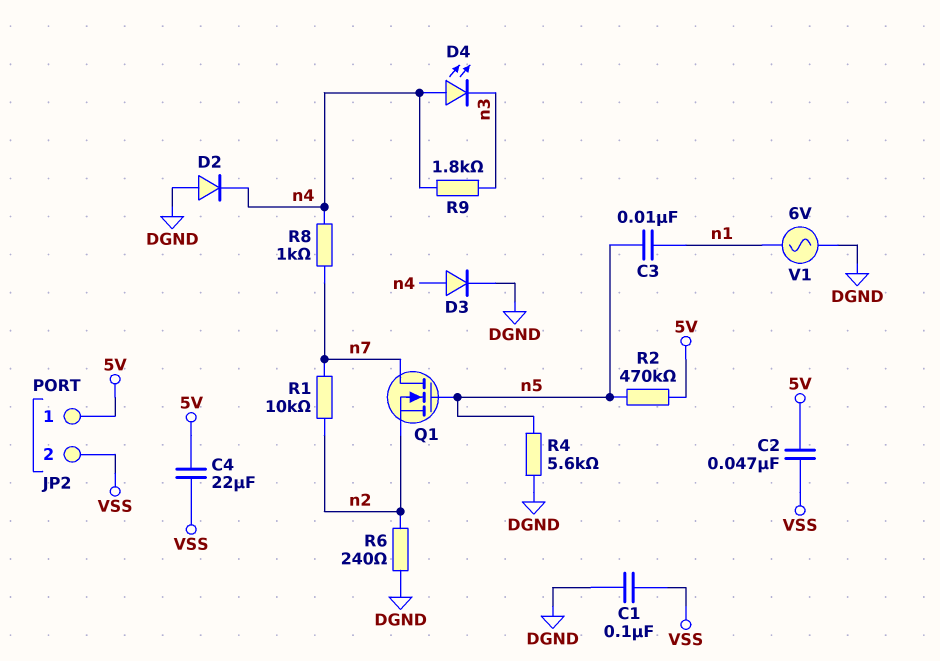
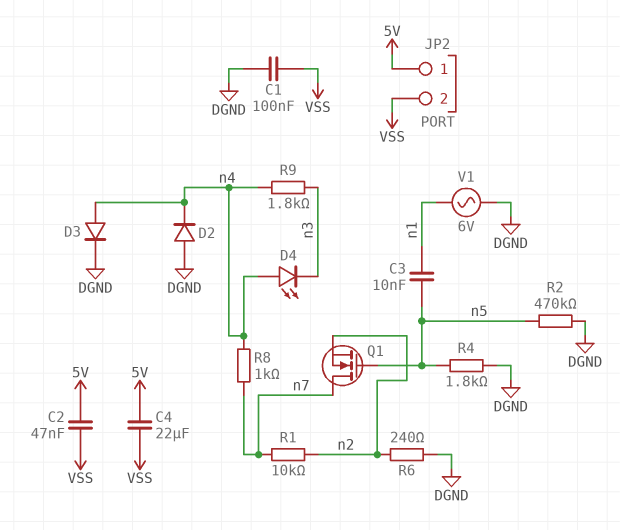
R2: 470k (5V, n5) -> 470k (DGND, n5)
R4: 5.6k (DGND, n5) -> 1.8k (DGND, n5)

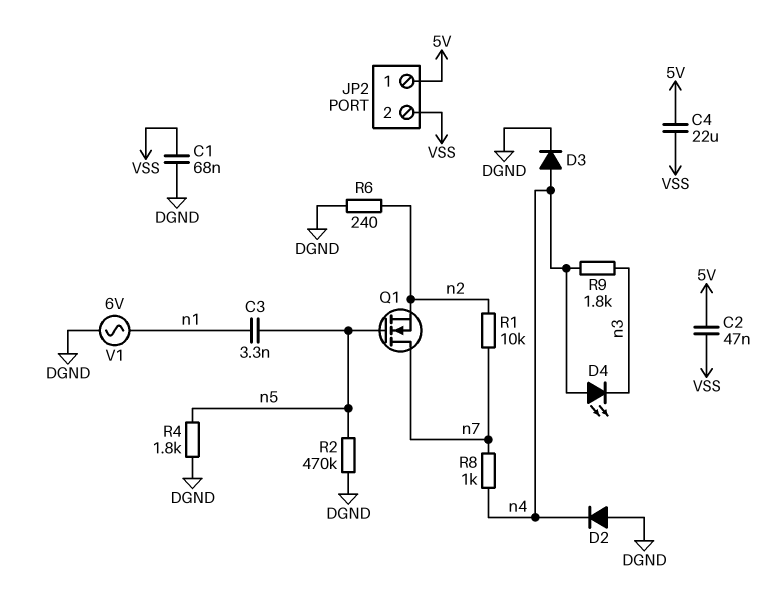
C1: 100nF (DGND, VSS) -> 68nF (DGND, VSS)
C3: 10nF (n1, n5) -> 3.3nF (n1, n5)

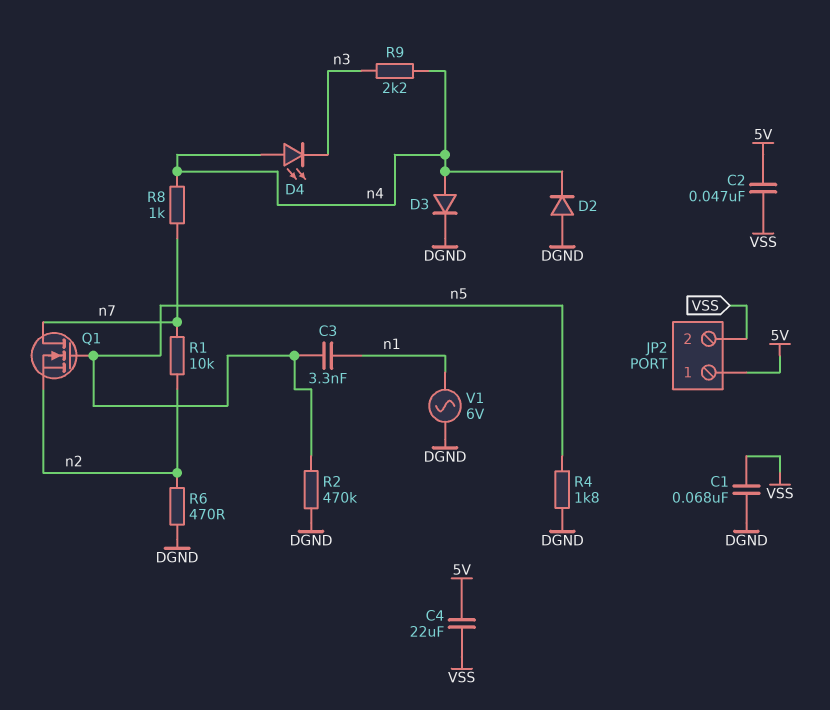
R6: 240 (DGND, n2) -> 470 (DGND, n2)
R9: 1.8k (n3, n4) -> 2.2k (n3, n4)

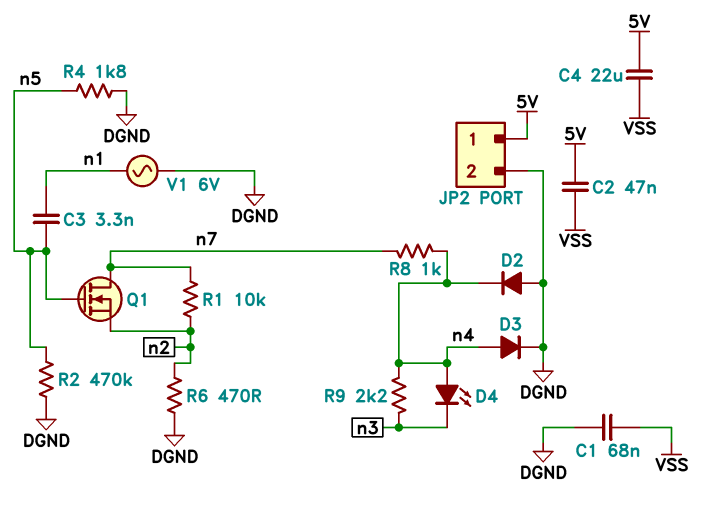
JP2 pin 2: VSS -> DGND

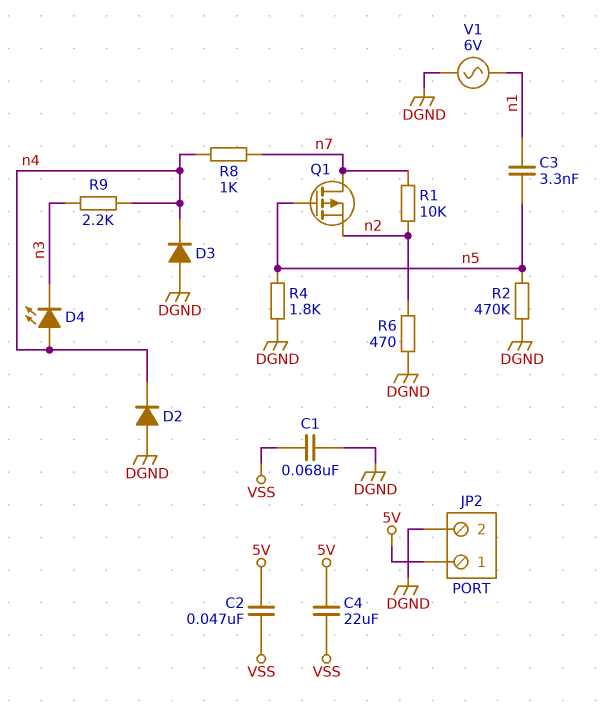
D3: diode (A n4, K DGND) -> diode (A DGND, K n4)
Q1: NMOS (G n5, D n7, S n2) -> PMOS (G n5, D n7, S n2)

